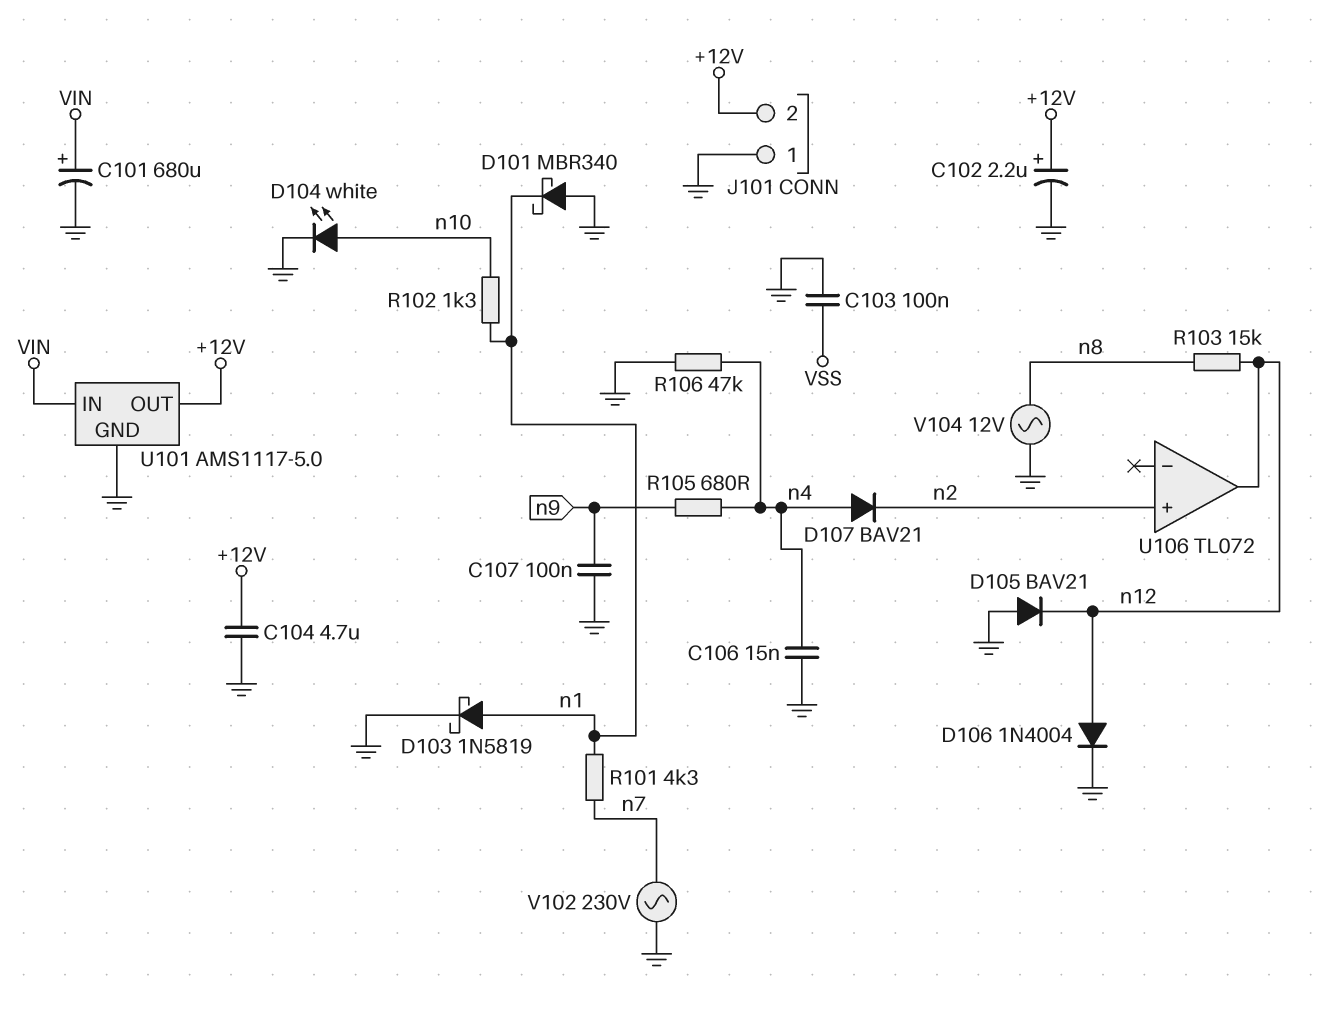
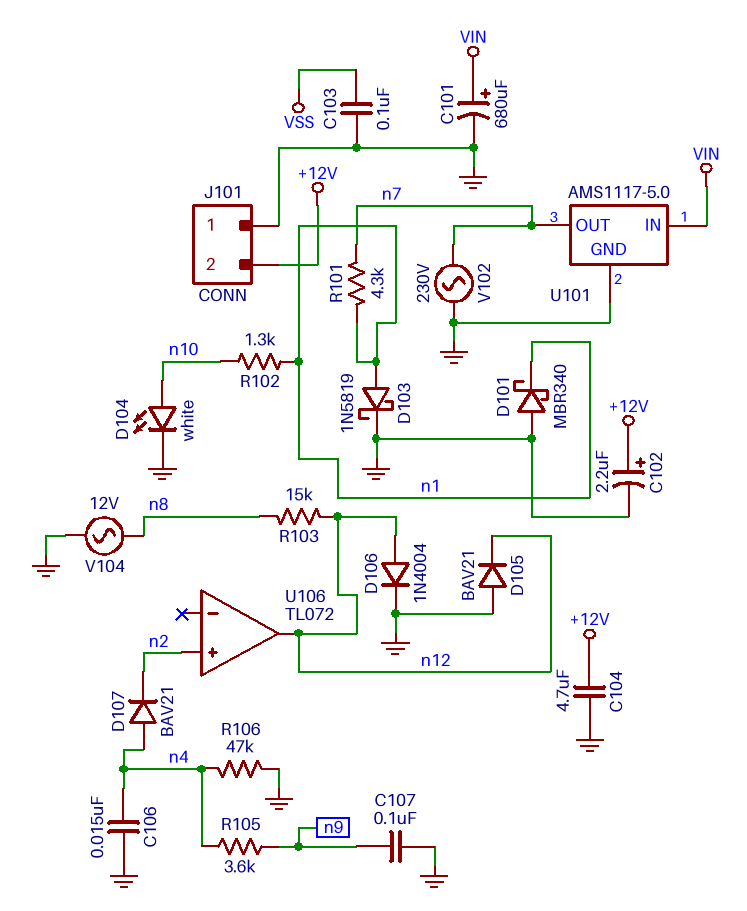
R105: 680 (n4, n9) -> 3.6k (n4, n9)
U101 pin OUT: +12V -> n7

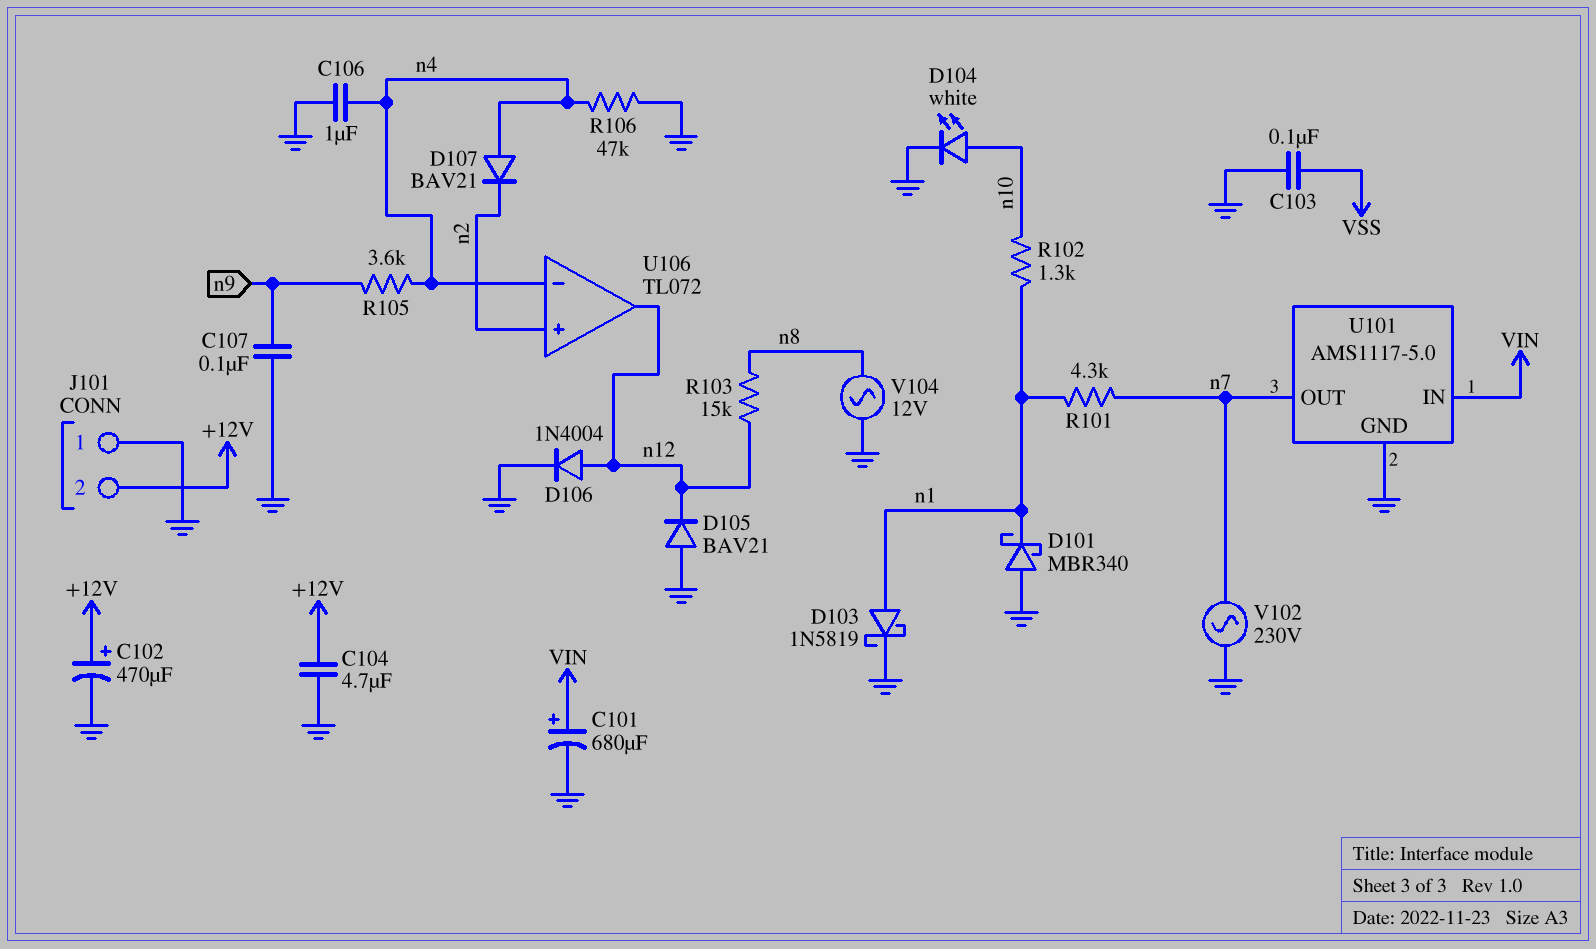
C102: 2.2uF (plus +12V, minus GND) -> 470uF (plus +12V, minus GND)
C106: 15nF (GND, n4) -> 1uF (GND, n4)
U106 pin in-: none -> n4

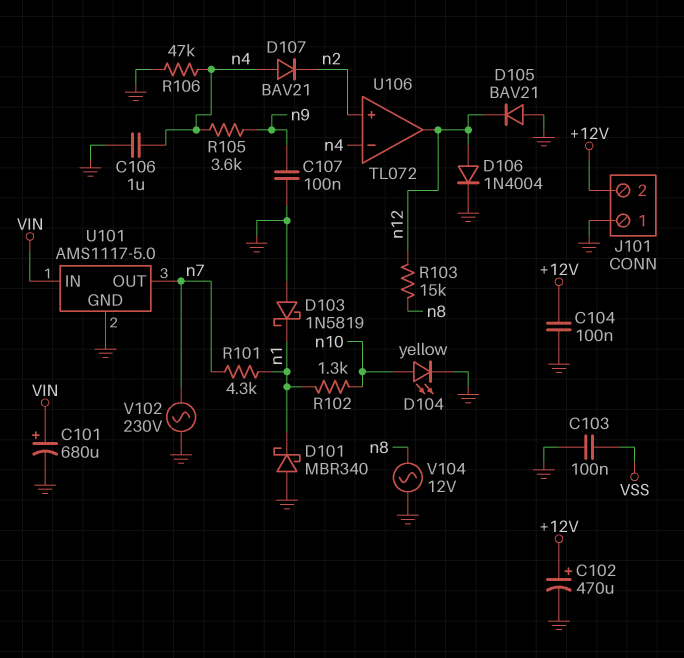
C104: 4.7uF (+12V, GND) -> 100nF (+12V, GND)
D103: schottky 1N5819 (A n1, K GND) -> schottky 1N5819 (A GND, K n1)
D104: LED white (A n10, K GND) -> LED yellow (A n10, K GND)

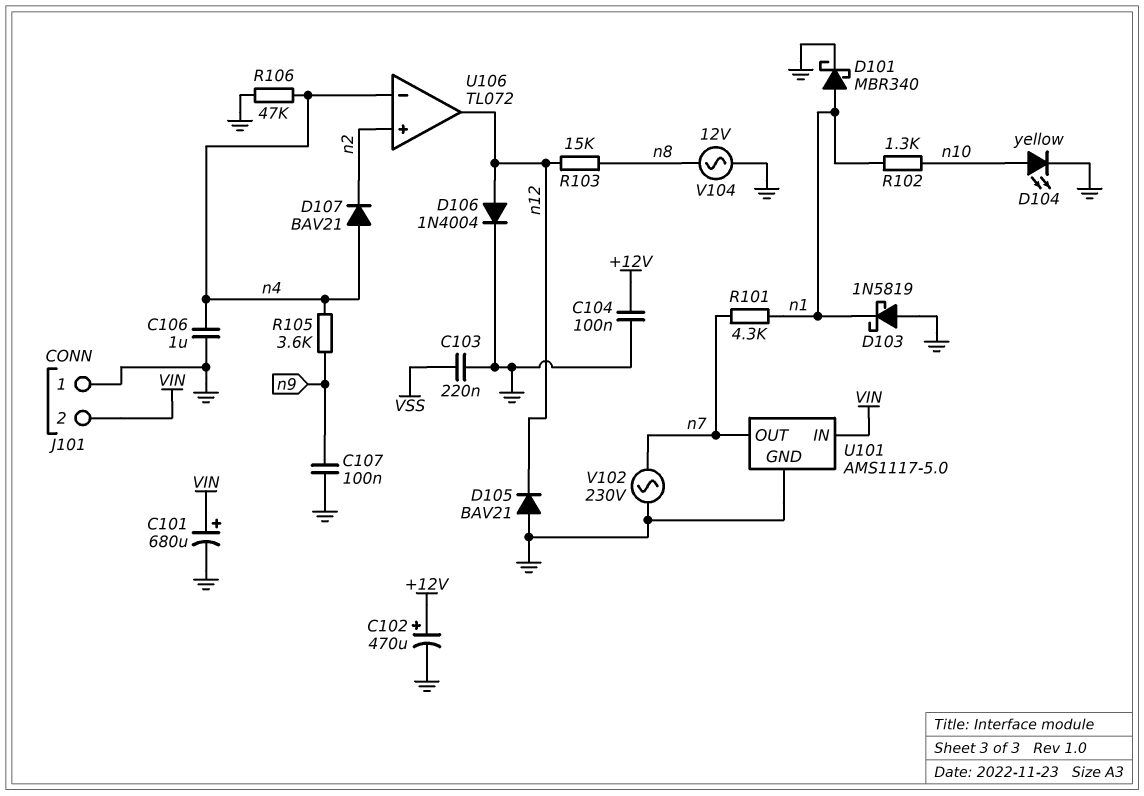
C103: 100nF (GND, VSS) -> 220nF (GND, VSS)
D101: schottky MBR340 (A GND, K n1) -> schottky MBR340 (A n1, K GND)
J101 pin 2: +12V -> VIN

